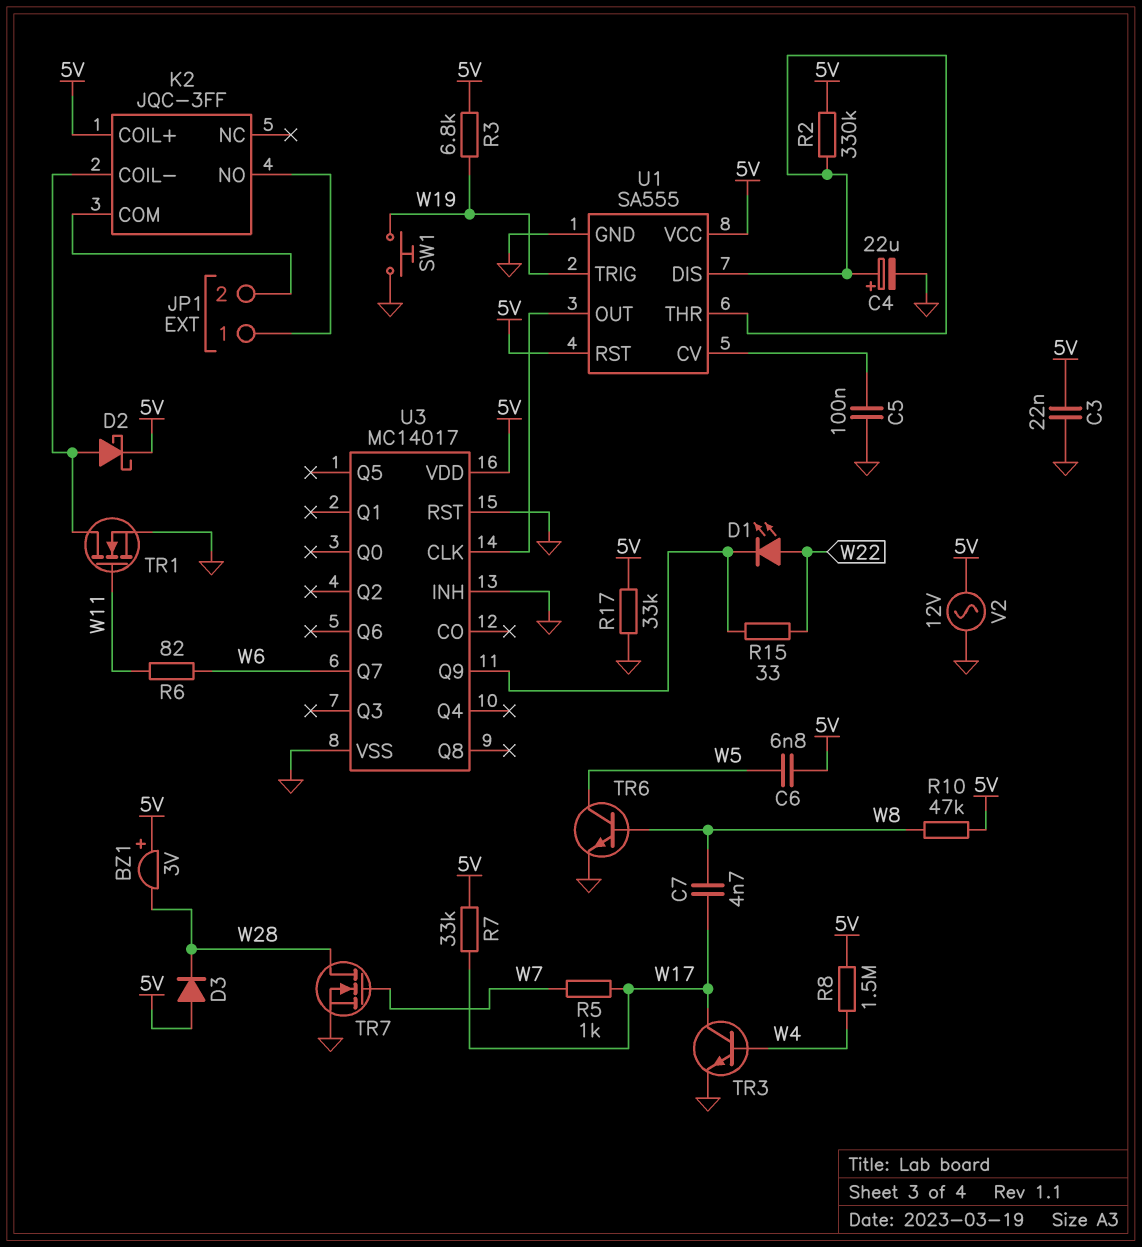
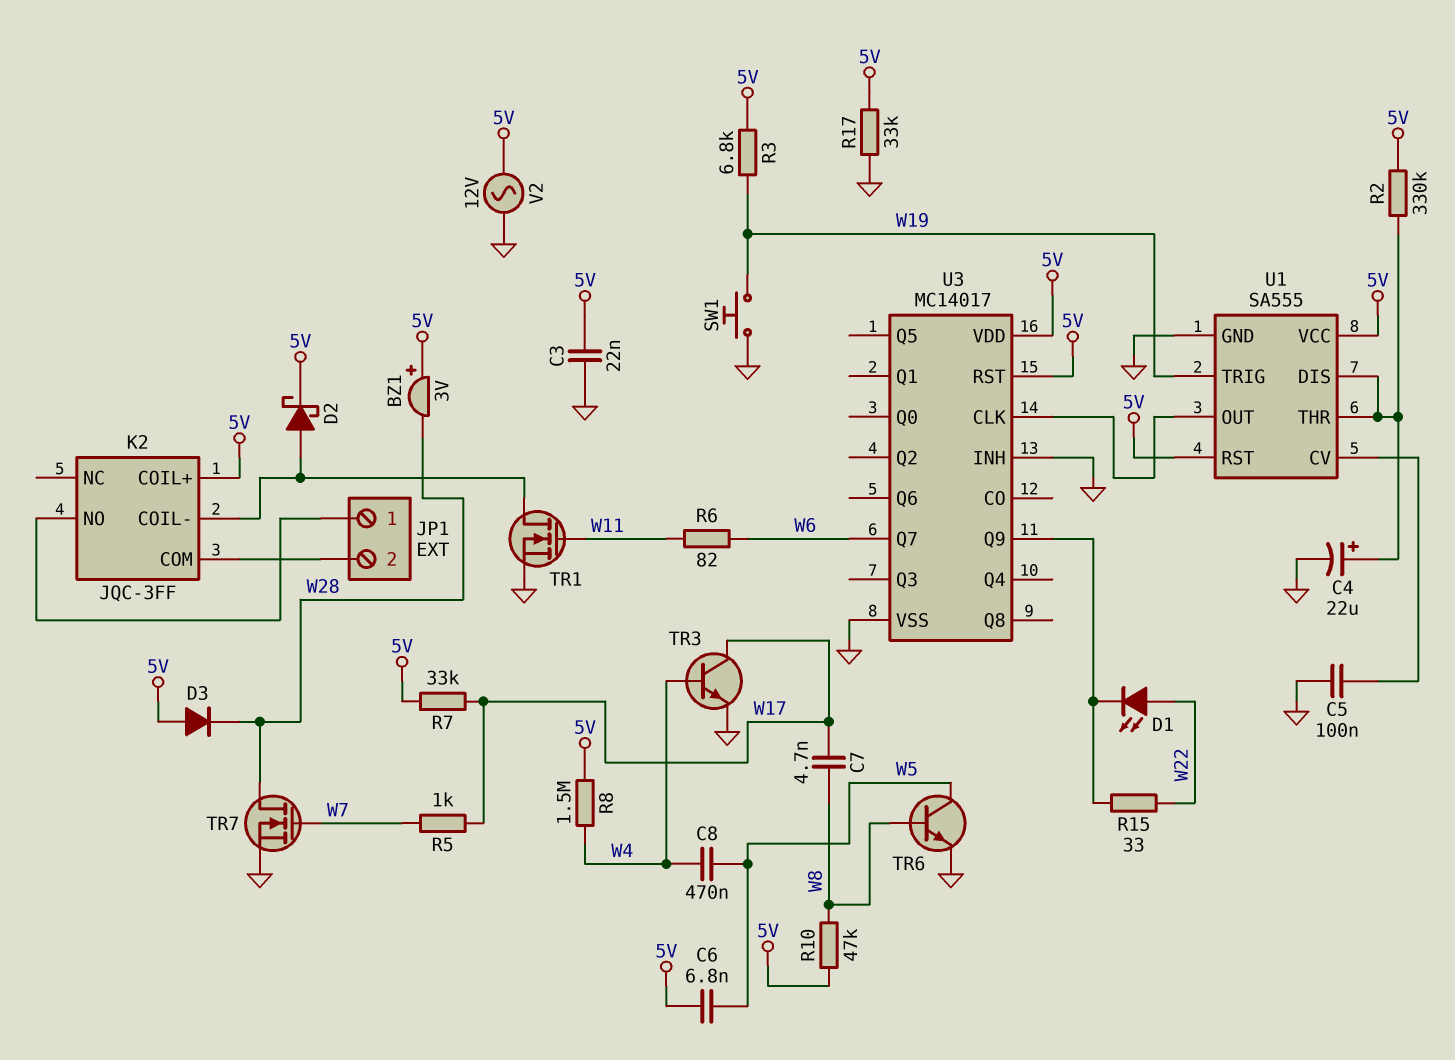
C8: none -> 470nF (W4, W5)
U3 pin RST: GND -> 5V

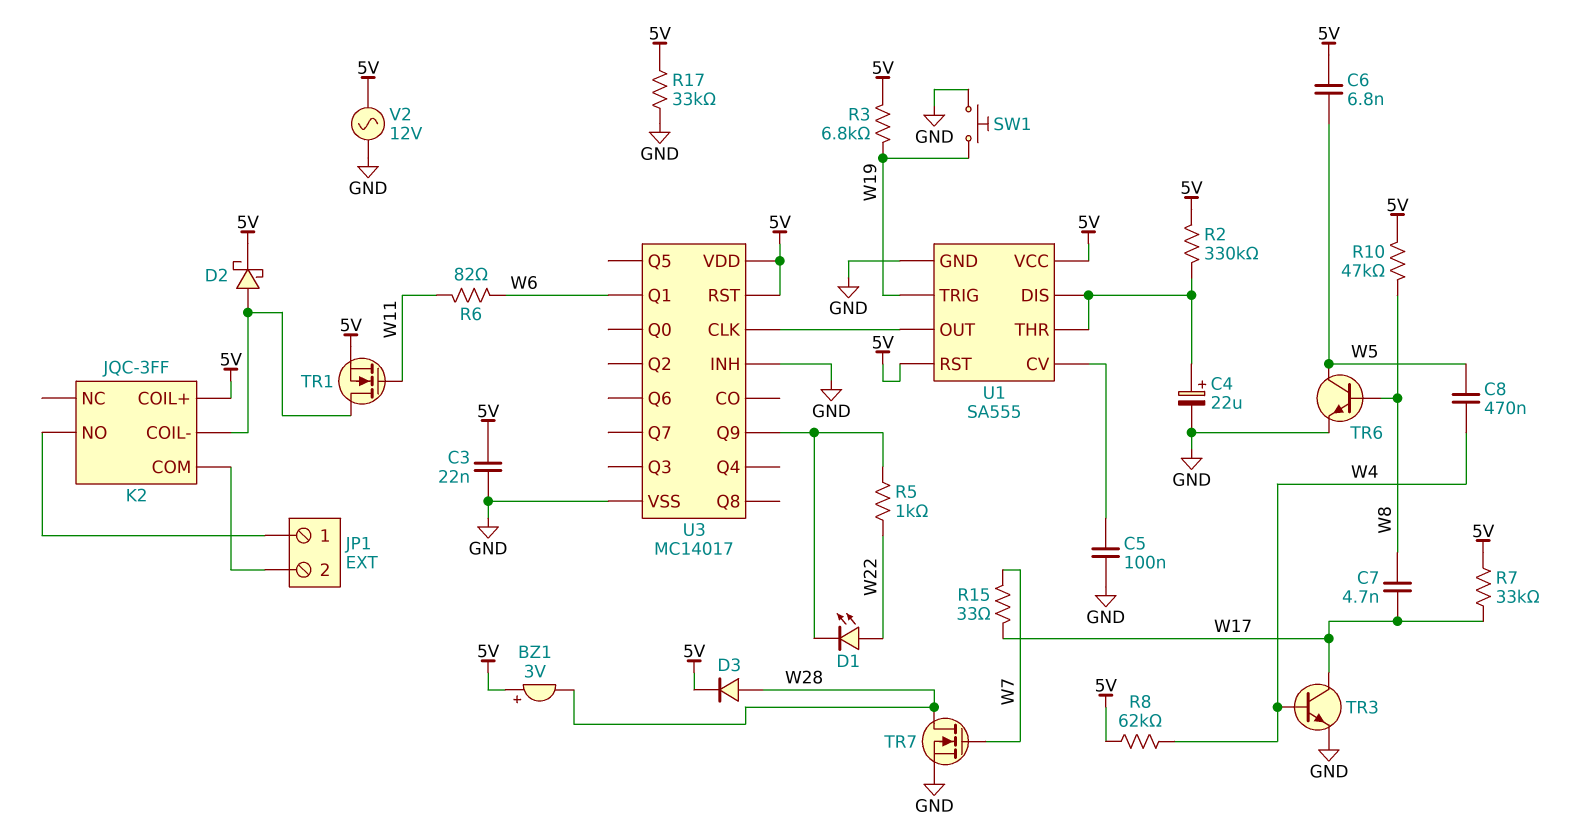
D3: diode (A 5V, K W28) -> diode (A W28, K 5V)
R5: 1k (W7, W17) -> 1k (U3/Q9, W22)
R8: 1.5M (5V, W4) -> 62k (5V, W4)
R15: 33 (U3/Q9, W22) -> 33 (W7, W17)
TR1: NMOS (G W11, D K2/COIL-, S GND) -> NMOS (G W11, D K2/COIL-, S 5V)
U3 pin Q1: none -> W6
U3 pin Q7: W6 -> none

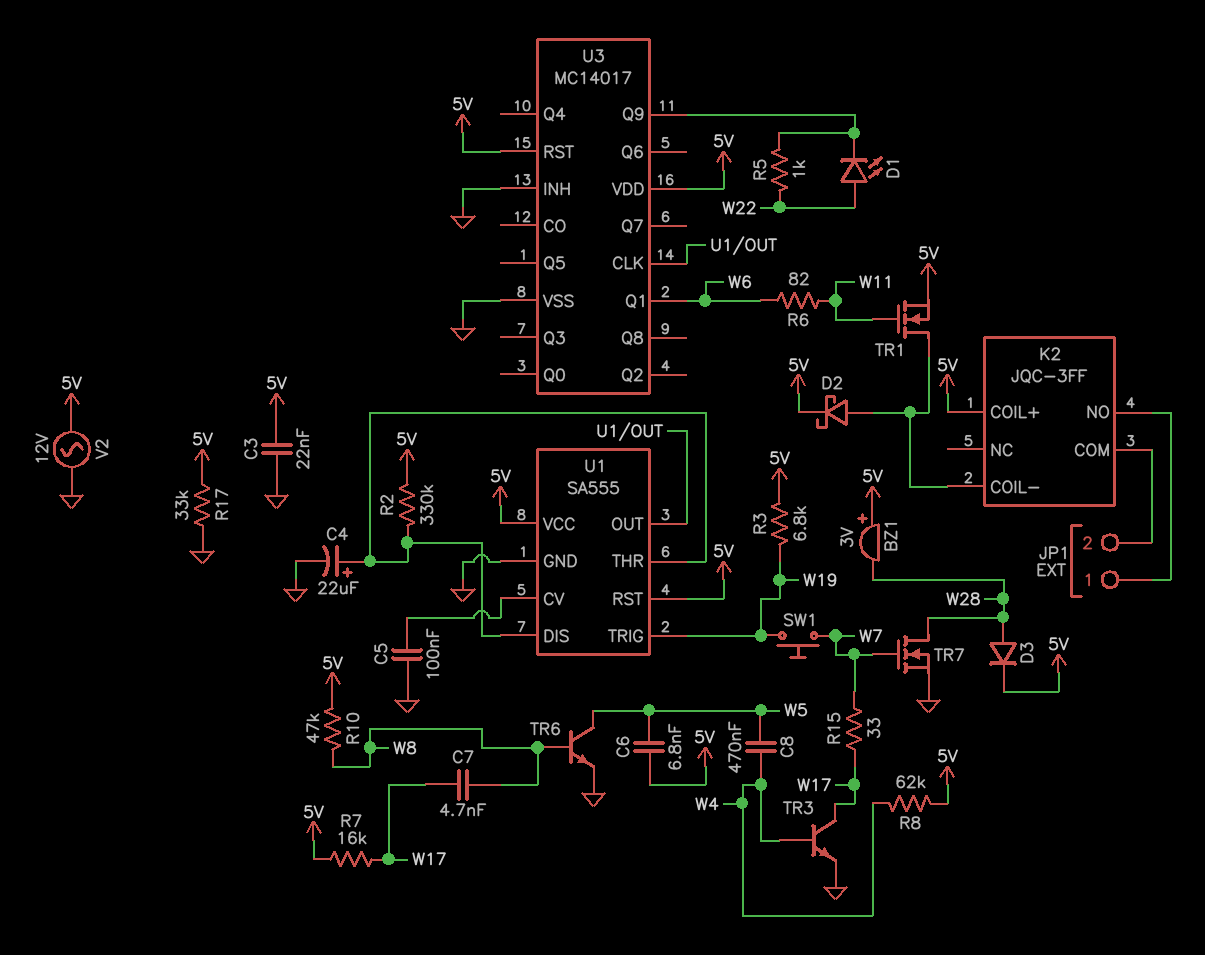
R7: 33k (5V, W17) -> 16k (5V, W17)
SW1: button (GND, W19) -> button (W7, W19)

